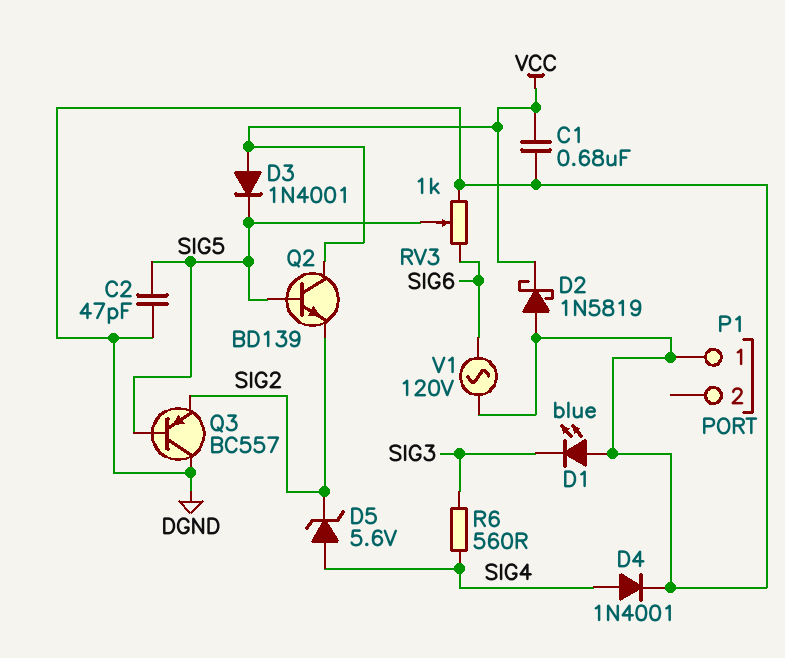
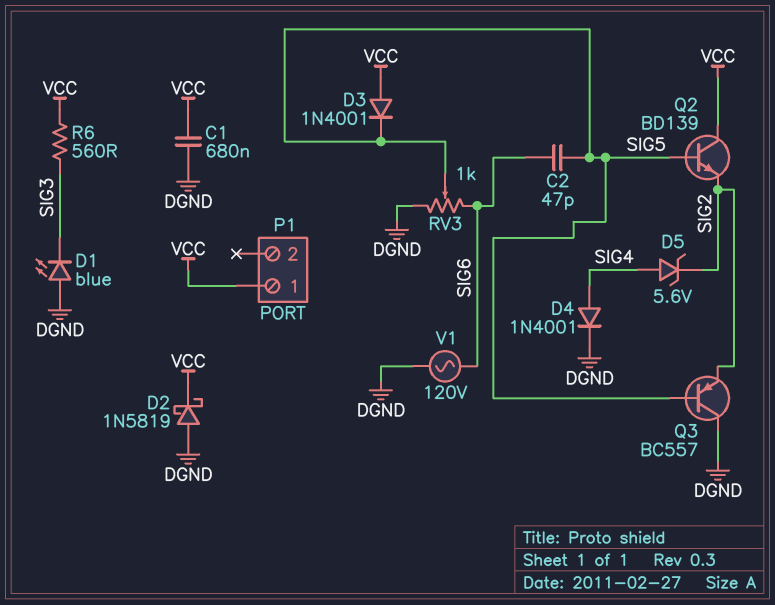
C2: 47pF (DGND, SIG5) -> 47pF (SIG5, SIG6)
P1 pin 1: DGND -> VCC
R6: 560 (SIG3, SIG4) -> 560 (SIG3, VCC)

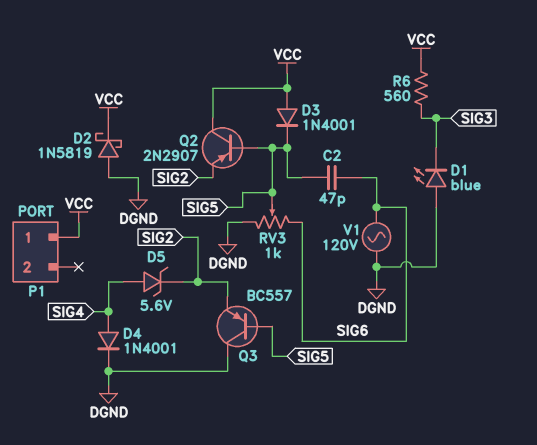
C1: 680nF (DGND, VCC) -> none
Q2: NPN BD139 (B SIG5, C VCC, E SIG2) -> PNP 2N2907 (B SIG5, C VCC, E SIG2)

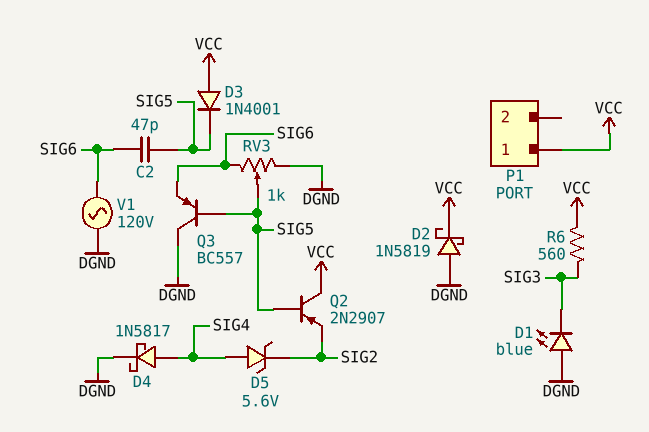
D4: diode 1N4001 (A SIG4, K DGND) -> schottky 1N5817 (A SIG4, K DGND)
Q3: PNP BC557 (B SIG5, C DGND, E SIG2) -> PNP BC557 (B SIG5, C DGND, E SIG6)

